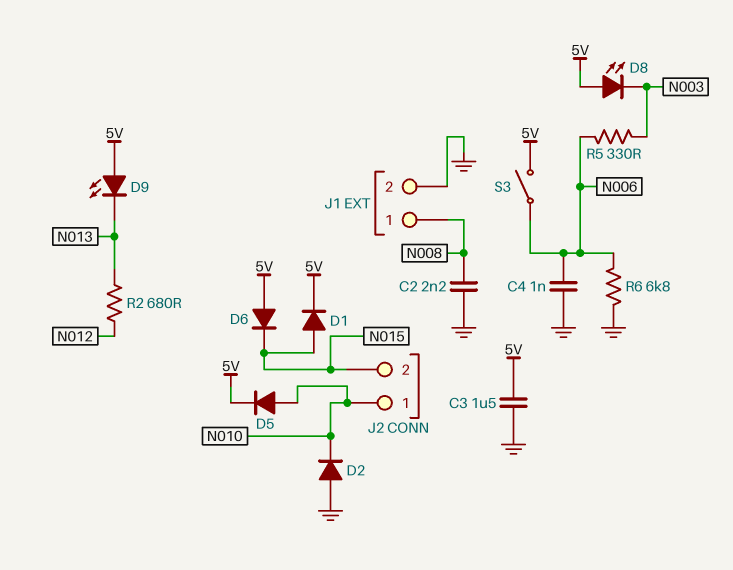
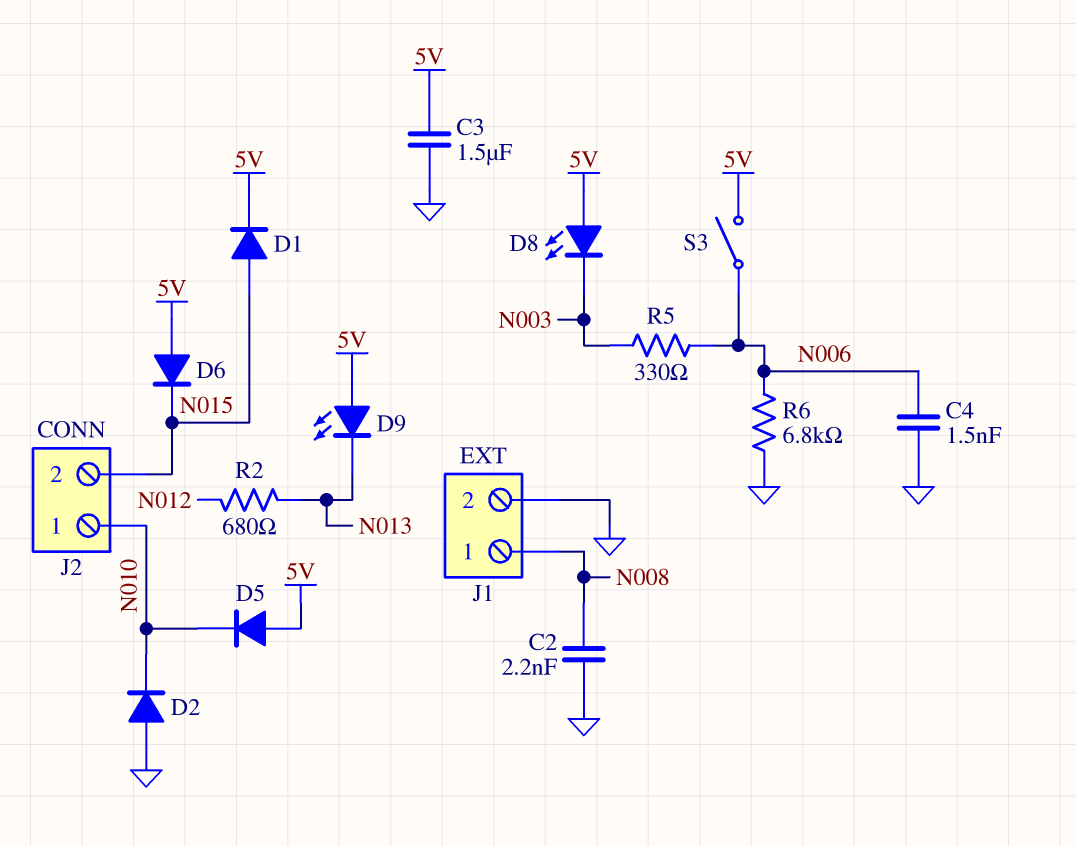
C4: 1nF (GND, N006) -> 1.5nF (GND, N006)
D5: diode (A N010, K 5V) -> diode (A 5V, K N010)

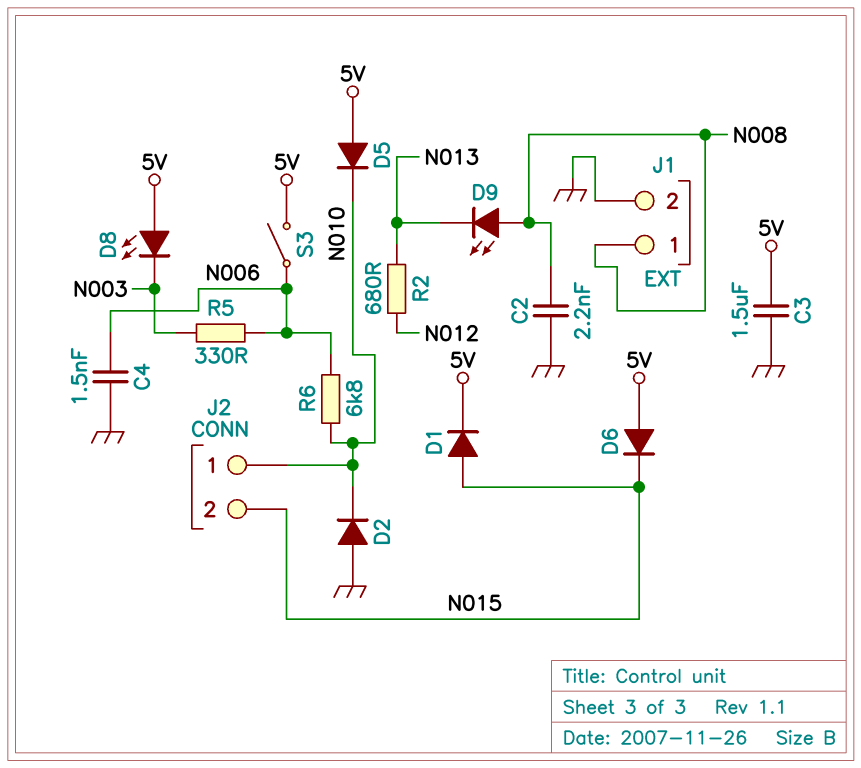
D9: LED (A 5V, K N013) -> LED (A N008, K N013)
R6: 6.8k (GND, N006) -> 6.8k (N006, N010)

